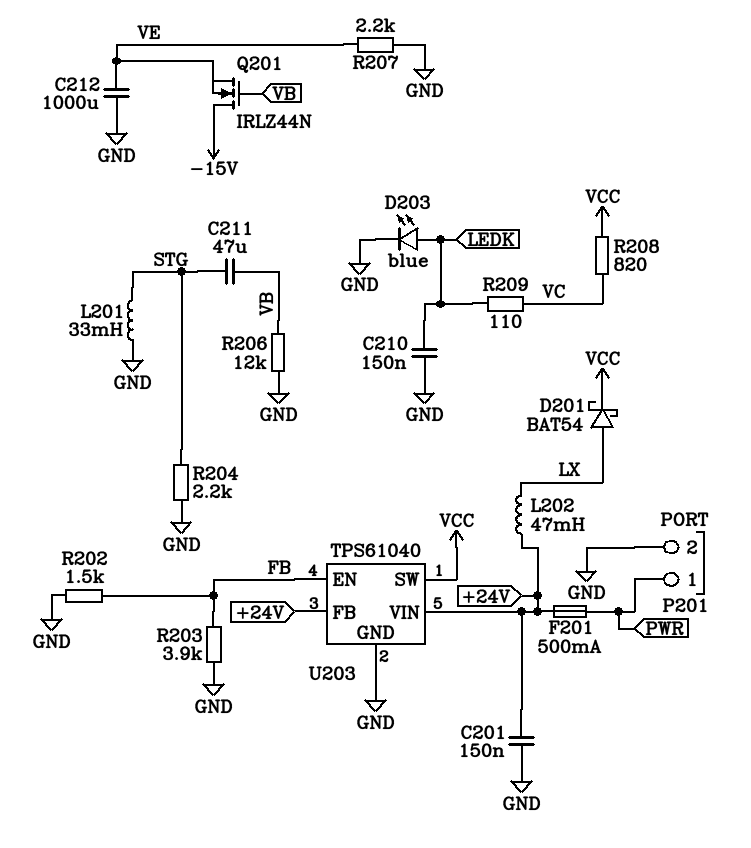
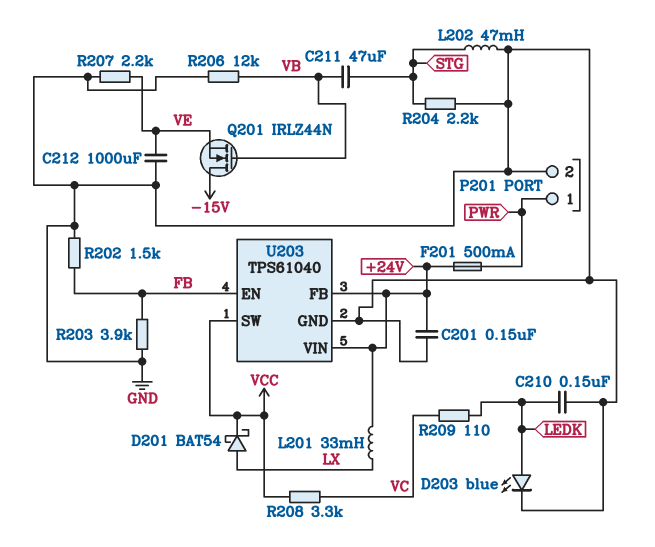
L201: 33mH (GND, STG) -> 33mH (+24V, LX)
L202: 47mH (+24V, LX) -> 47mH (GND, STG)
R208: 820 (VC, VCC) -> 3.3k (VC, VCC)

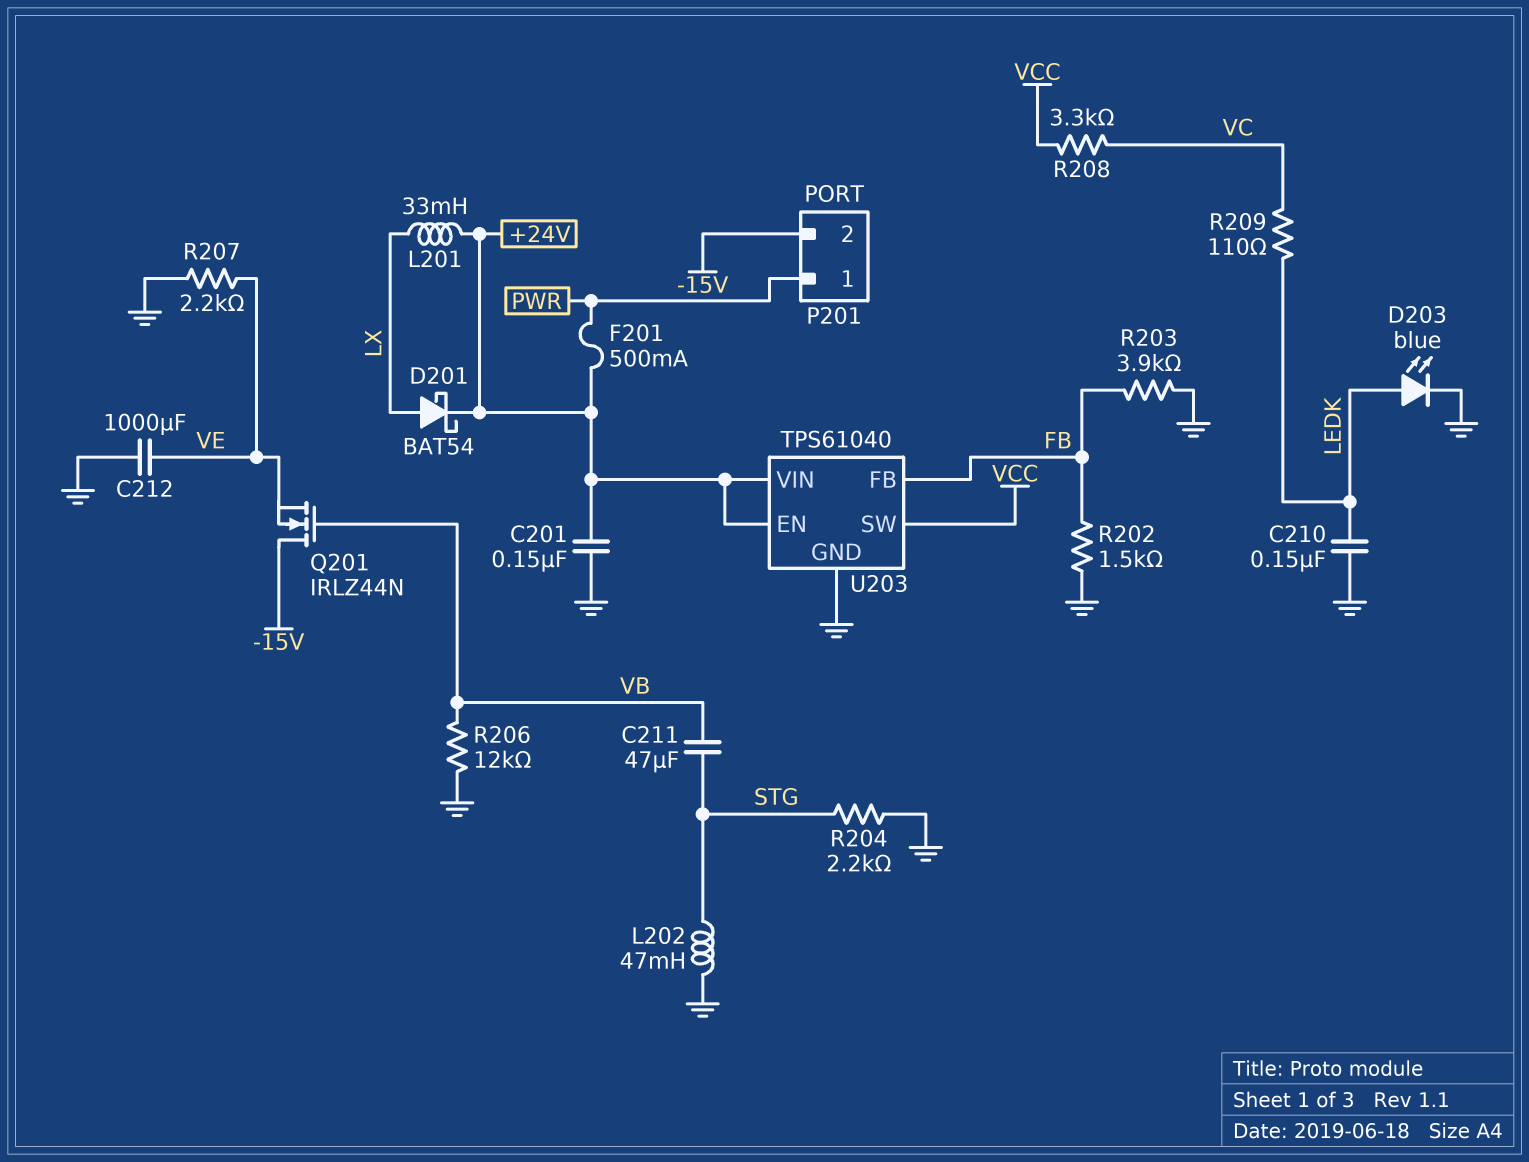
D201: schottky BAT54 (A LX, K VCC) -> schottky BAT54 (A LX, K +24V)
P201 pin 2: GND -> -15V
U203 pin EN: FB -> +24V
U203 pin FB: +24V -> FB

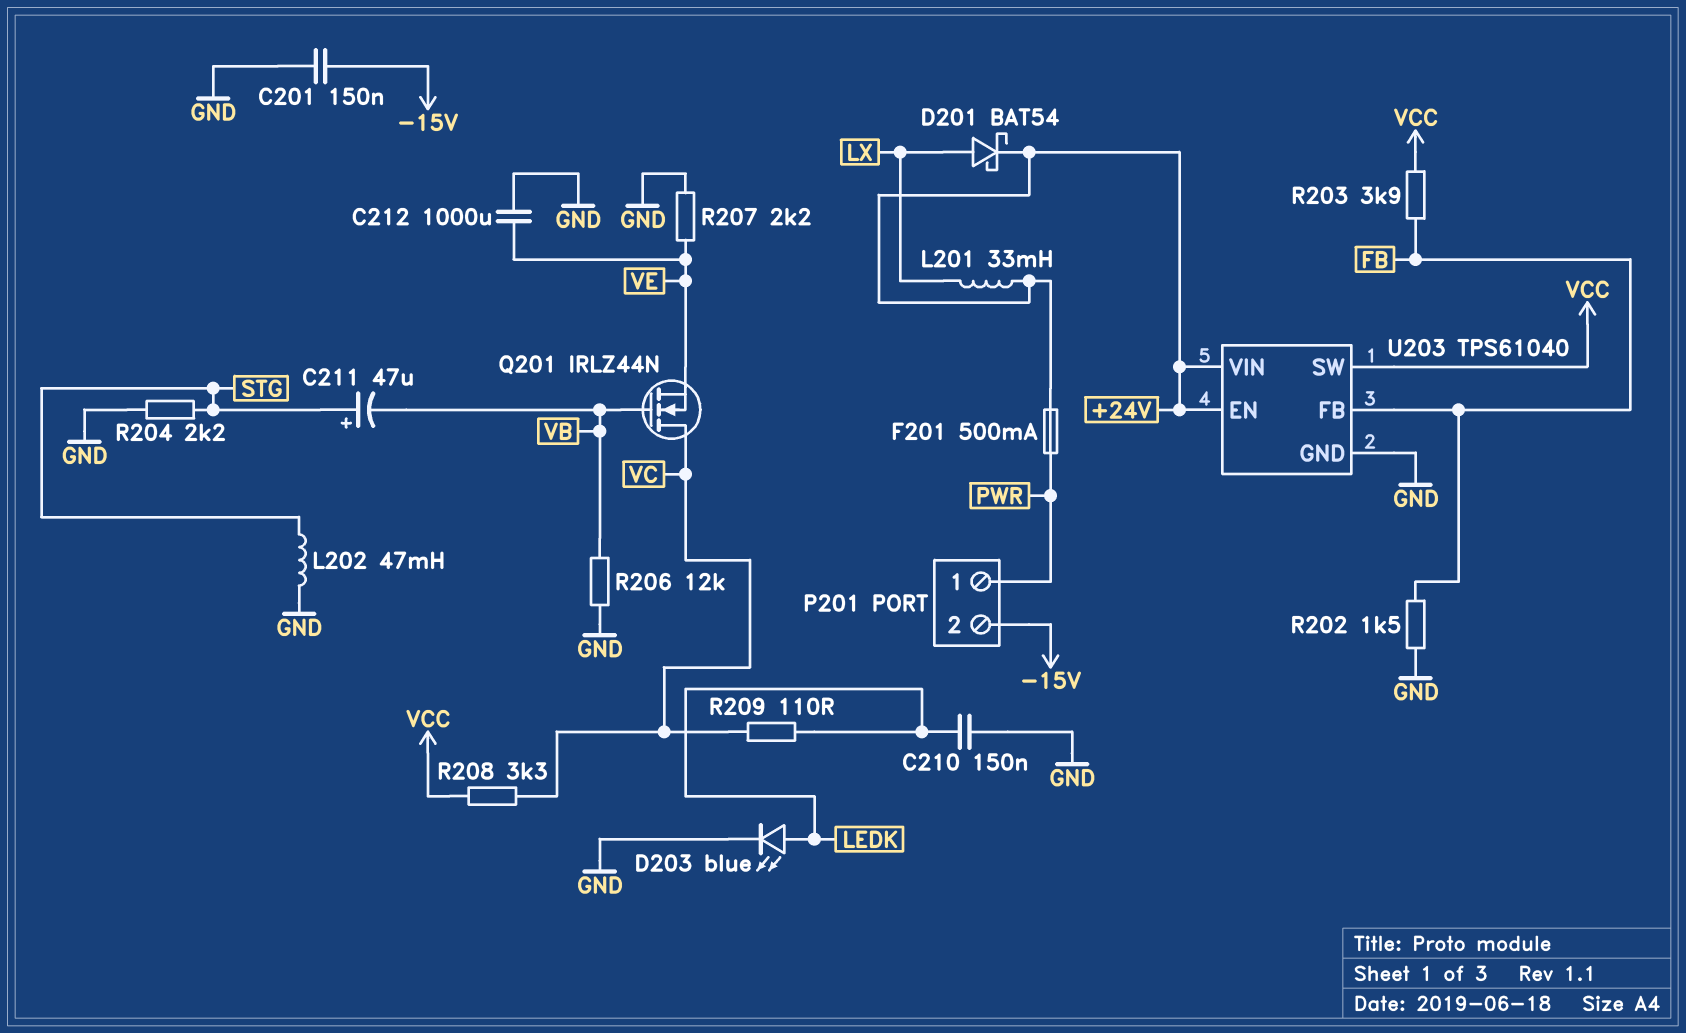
C201: 150nF (+24V, GND) -> 150nF (-15V, GND)
C211: 47uF (STG, VB) -> 47uF (plus STG, minus VB)
Q201: NMOS IRLZ44N (G VB, D -15V, S VE) -> NMOS IRLZ44N (G VB, D VC, S VE)
R203: 3.9k (FB, GND) -> 3.9k (FB, VCC)

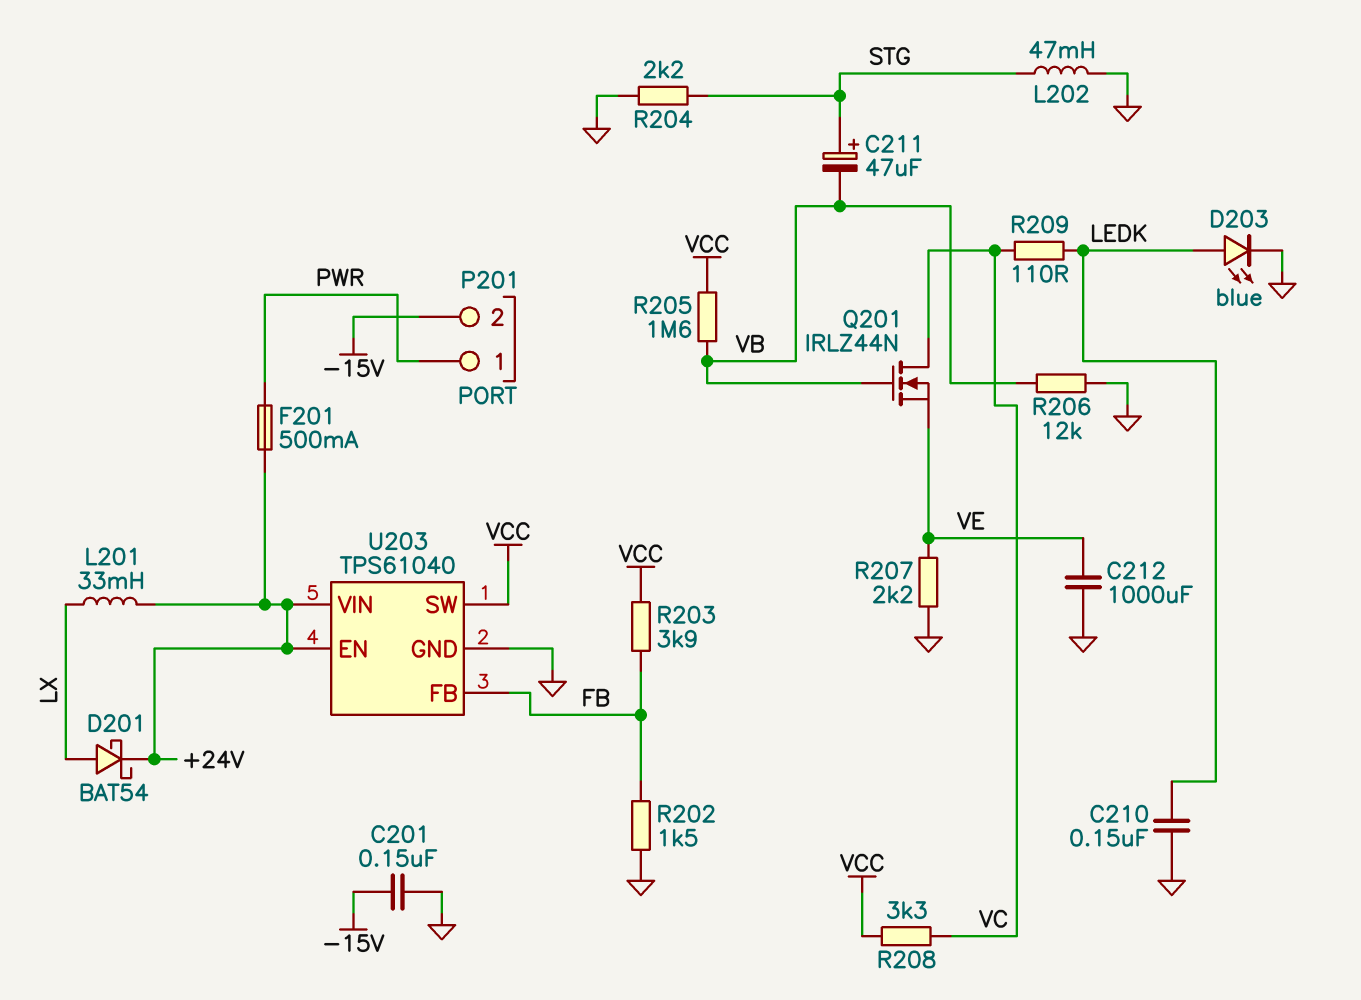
R205: none -> 1.6M (VB, VCC)

